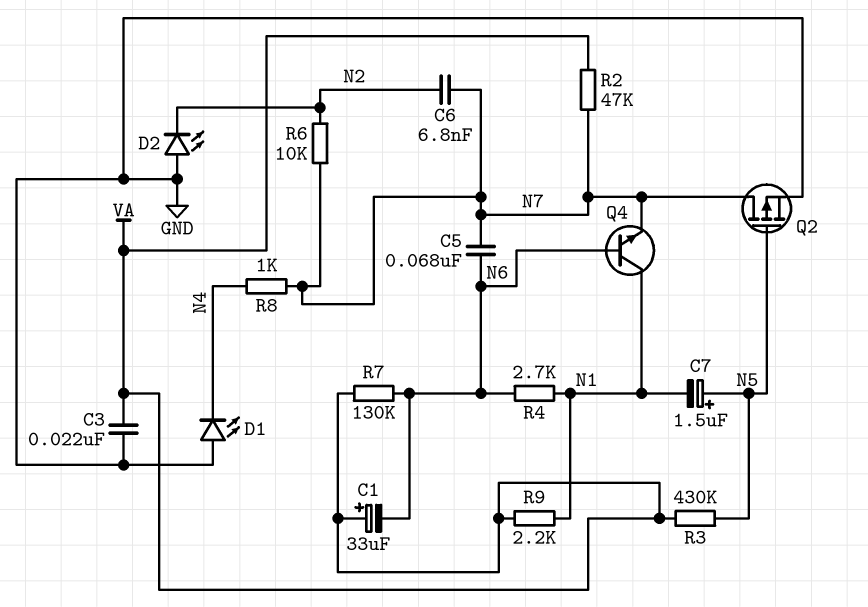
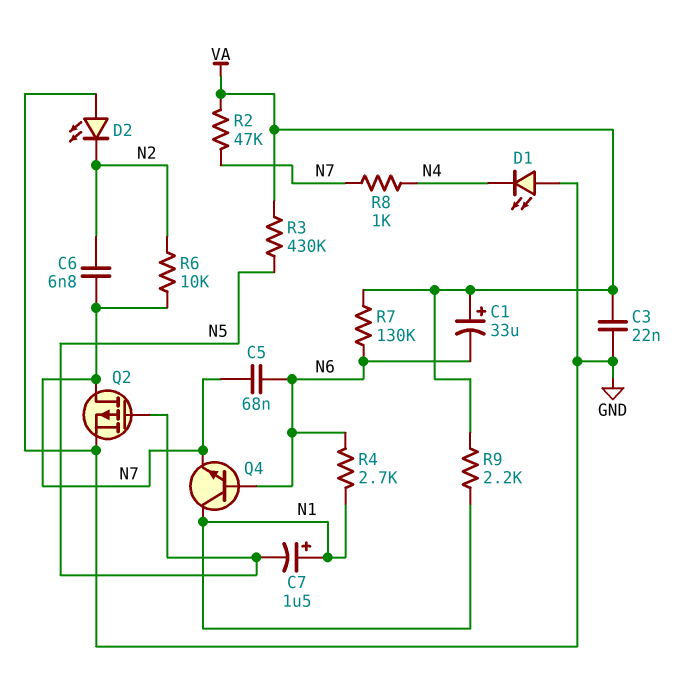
C7: 1.5uF (plus N5, minus N1) -> 1.5uF (plus N1, minus N5)

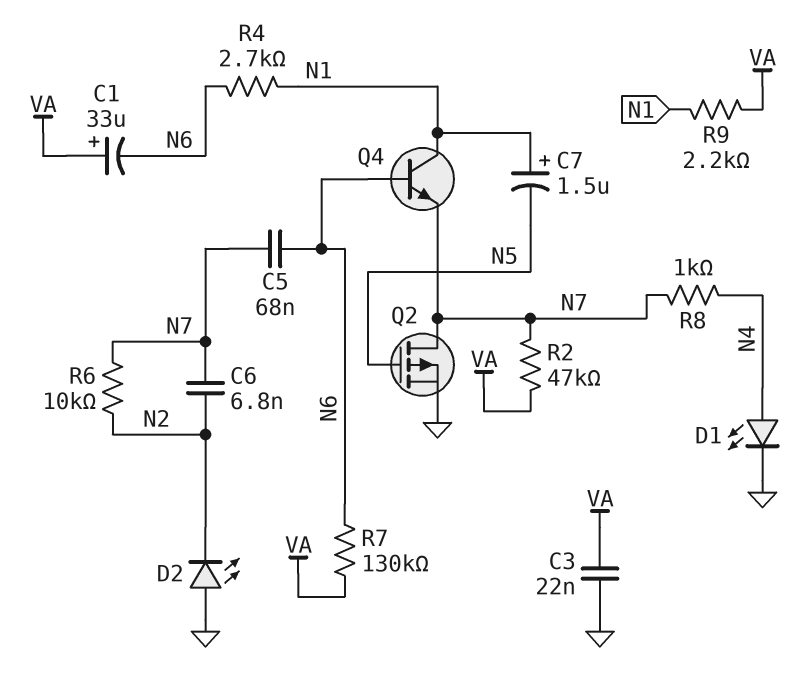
D1: LED (A GND, K N4) -> LED (A N4, K GND)
R3: 430k (N5, VA) -> none

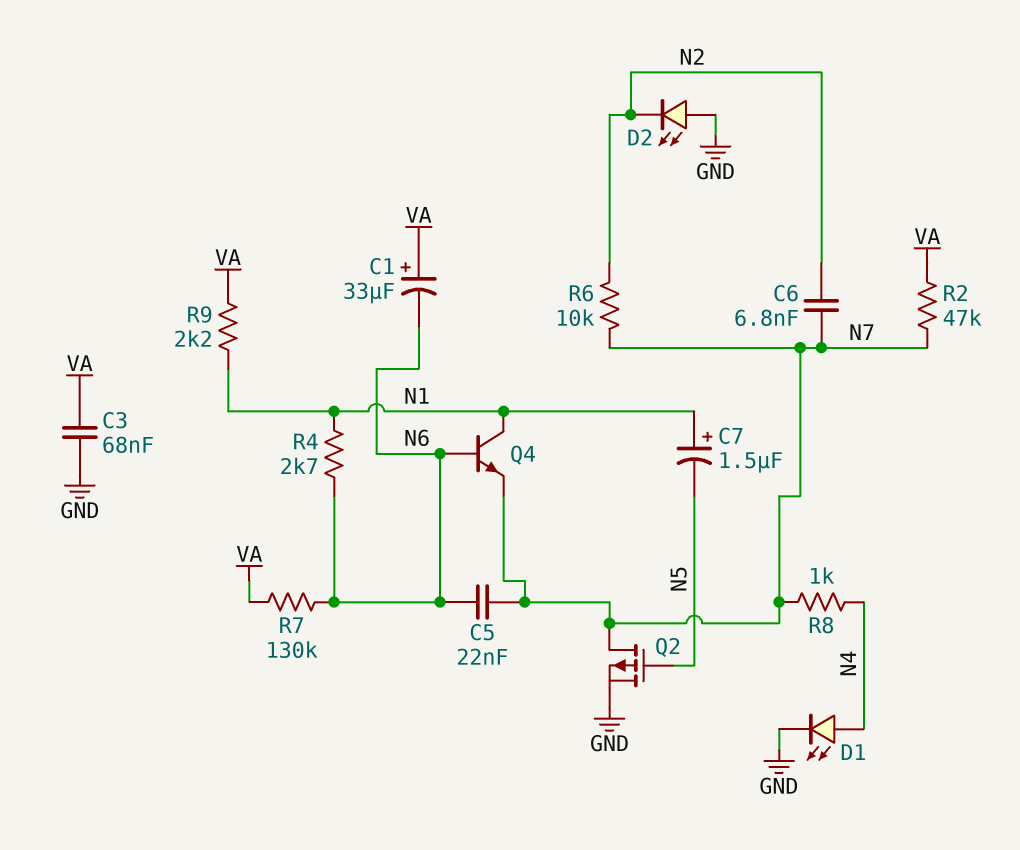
C3: 22nF (GND, VA) -> 68nF (GND, VA)
C5: 68nF (N6, N7) -> 22nF (N6, N7)

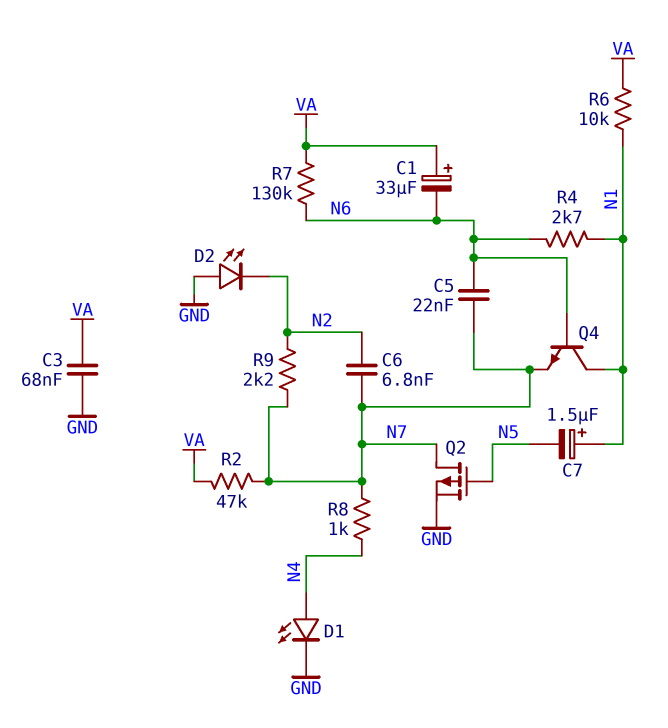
R6: 10k (N2, N7) -> 10k (N1, VA)
R9: 2.2k (N1, VA) -> 2.2k (N2, N7)

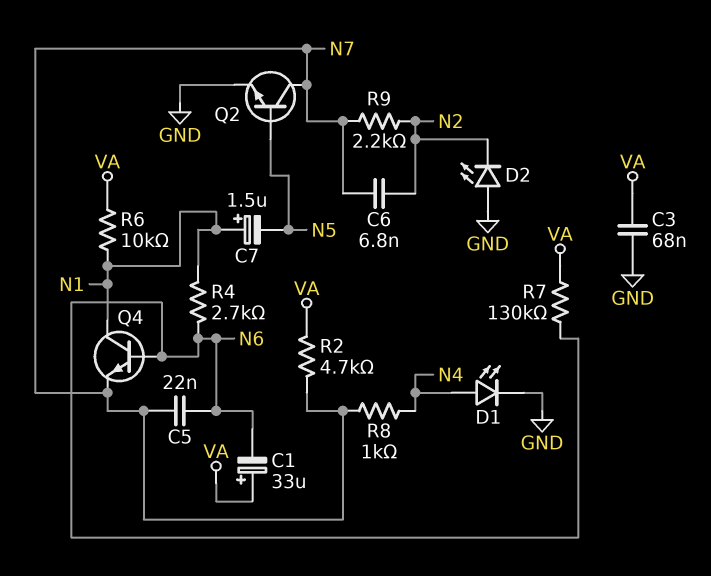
Q2: PMOS (G N5, D N7, S GND) -> NPN (B N5, C N7, E GND)
R2: 47k (N7, VA) -> 4.7k (N7, VA)

